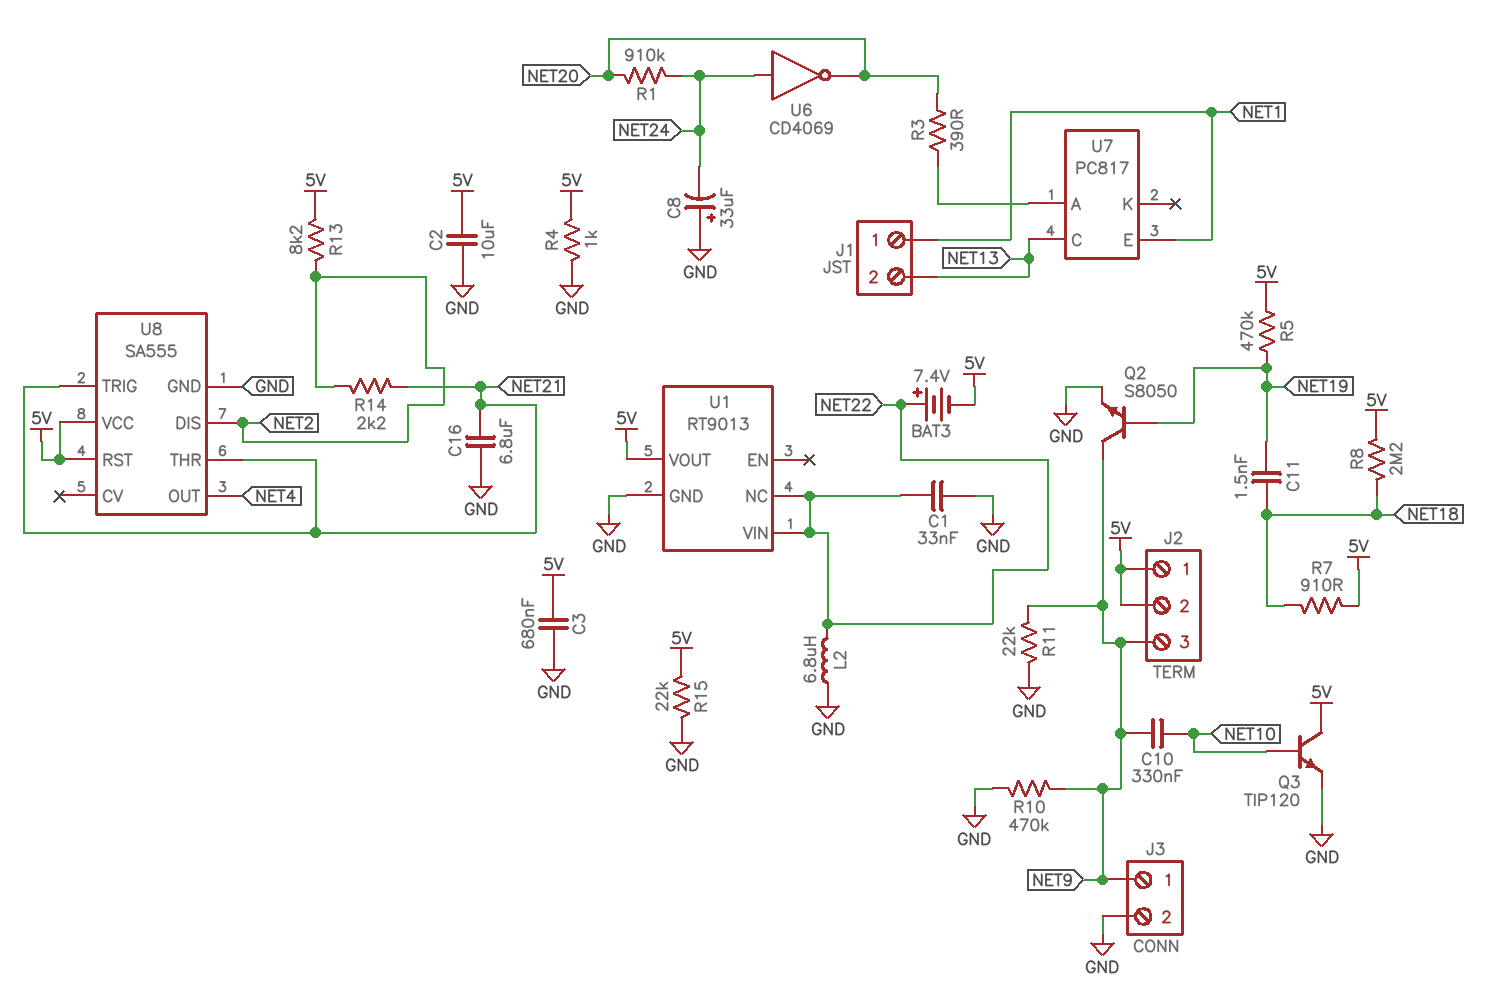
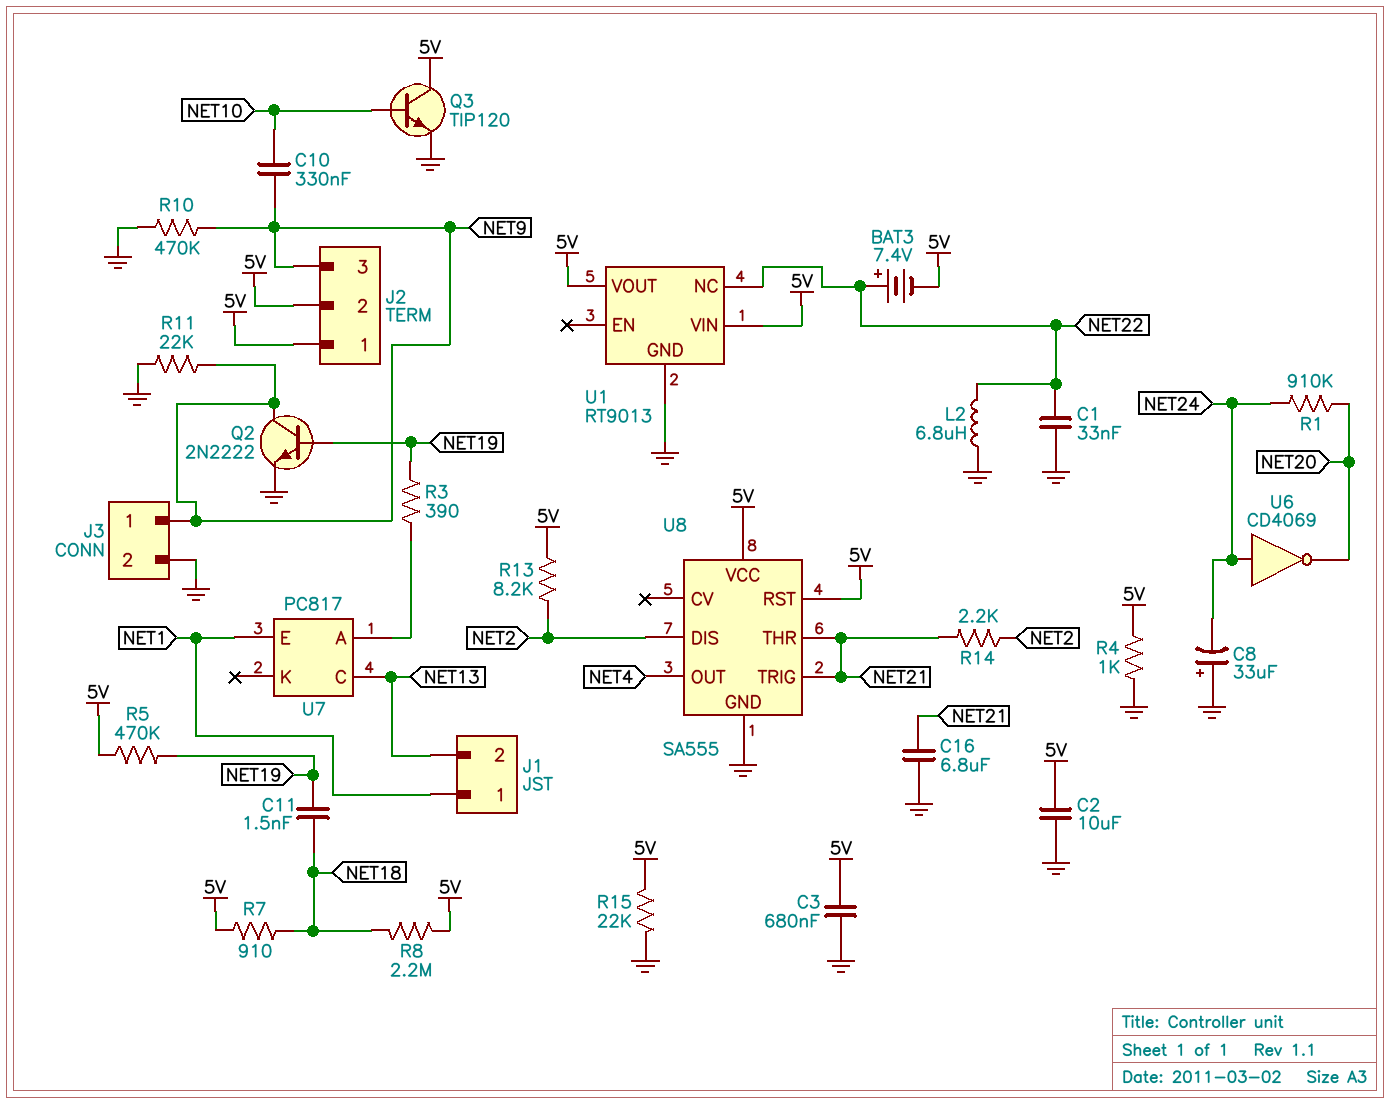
Q2: NPN S8050 (B NET19, C NET9, E GND) -> NPN 2N2222 (B NET19, C NET9, E GND)
R3: 390 (NET20, U7/A) -> 390 (NET19, U7/A)
U1 pin VIN: NET22 -> 5V

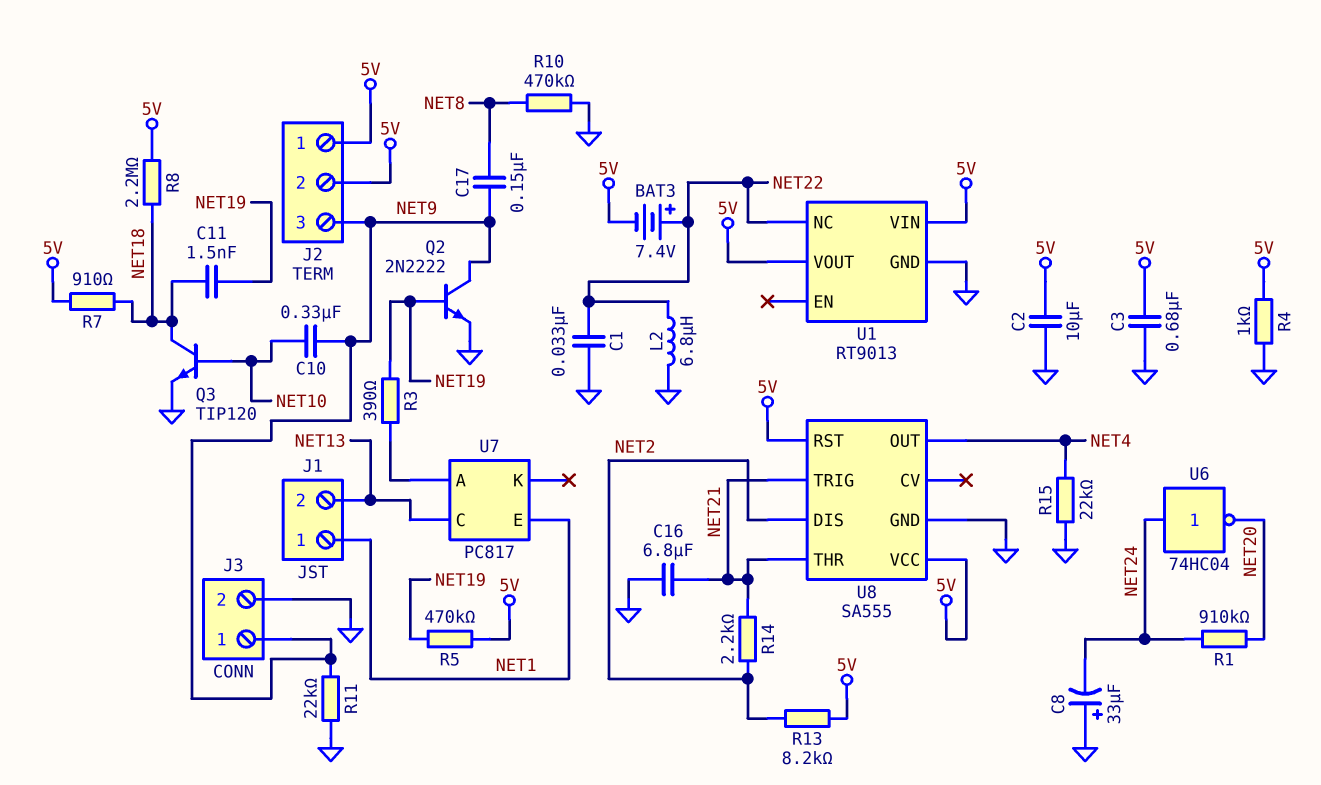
C17: none -> 150nF (NET8, NET9)
Q3: NPN TIP120 (B NET10, C 5V, E GND) -> NPN TIP120 (B NET10, C NET18, E GND)
R10: 470k (GND, NET9) -> 470k (GND, NET8)
R15: 22k (5V, GND) -> 22k (GND, NET4)
U6: NOT CD4069 (in NET24, out NET20) -> NOT 74HC04 (in NET24, out NET20)

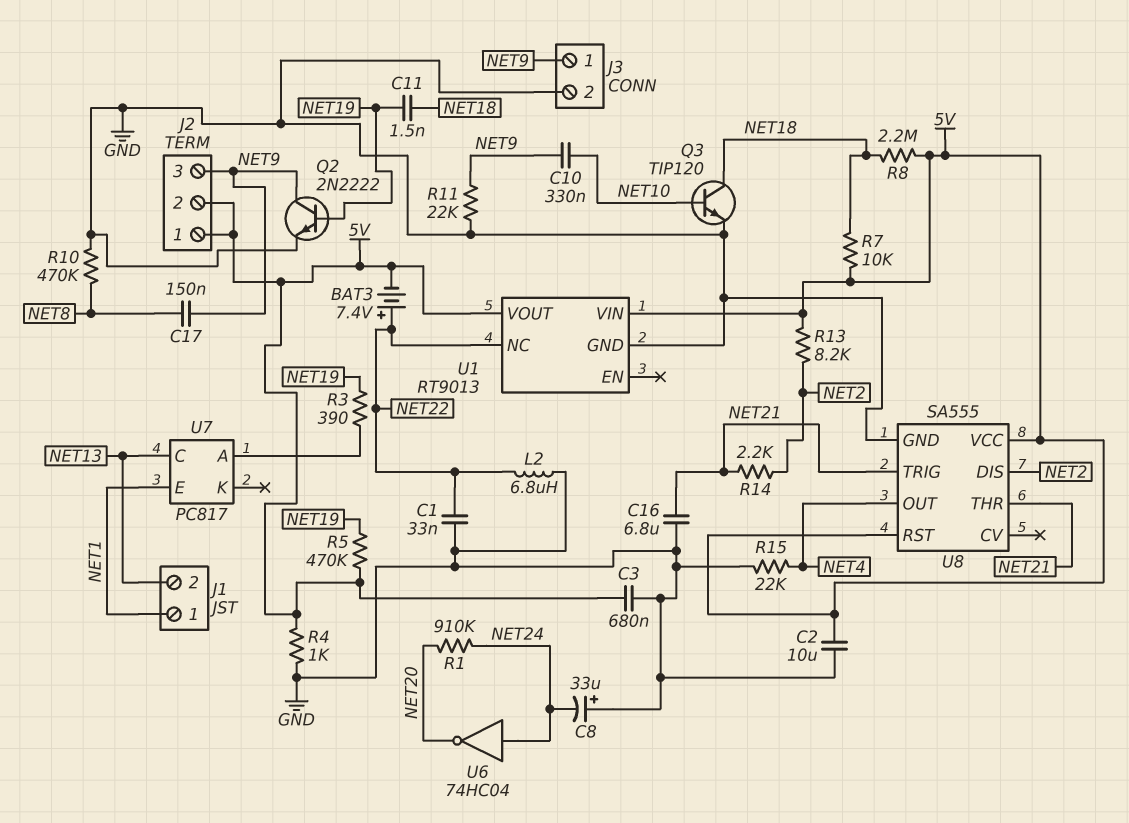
R7: 910 (5V, NET18) -> 10k (5V, NET18)

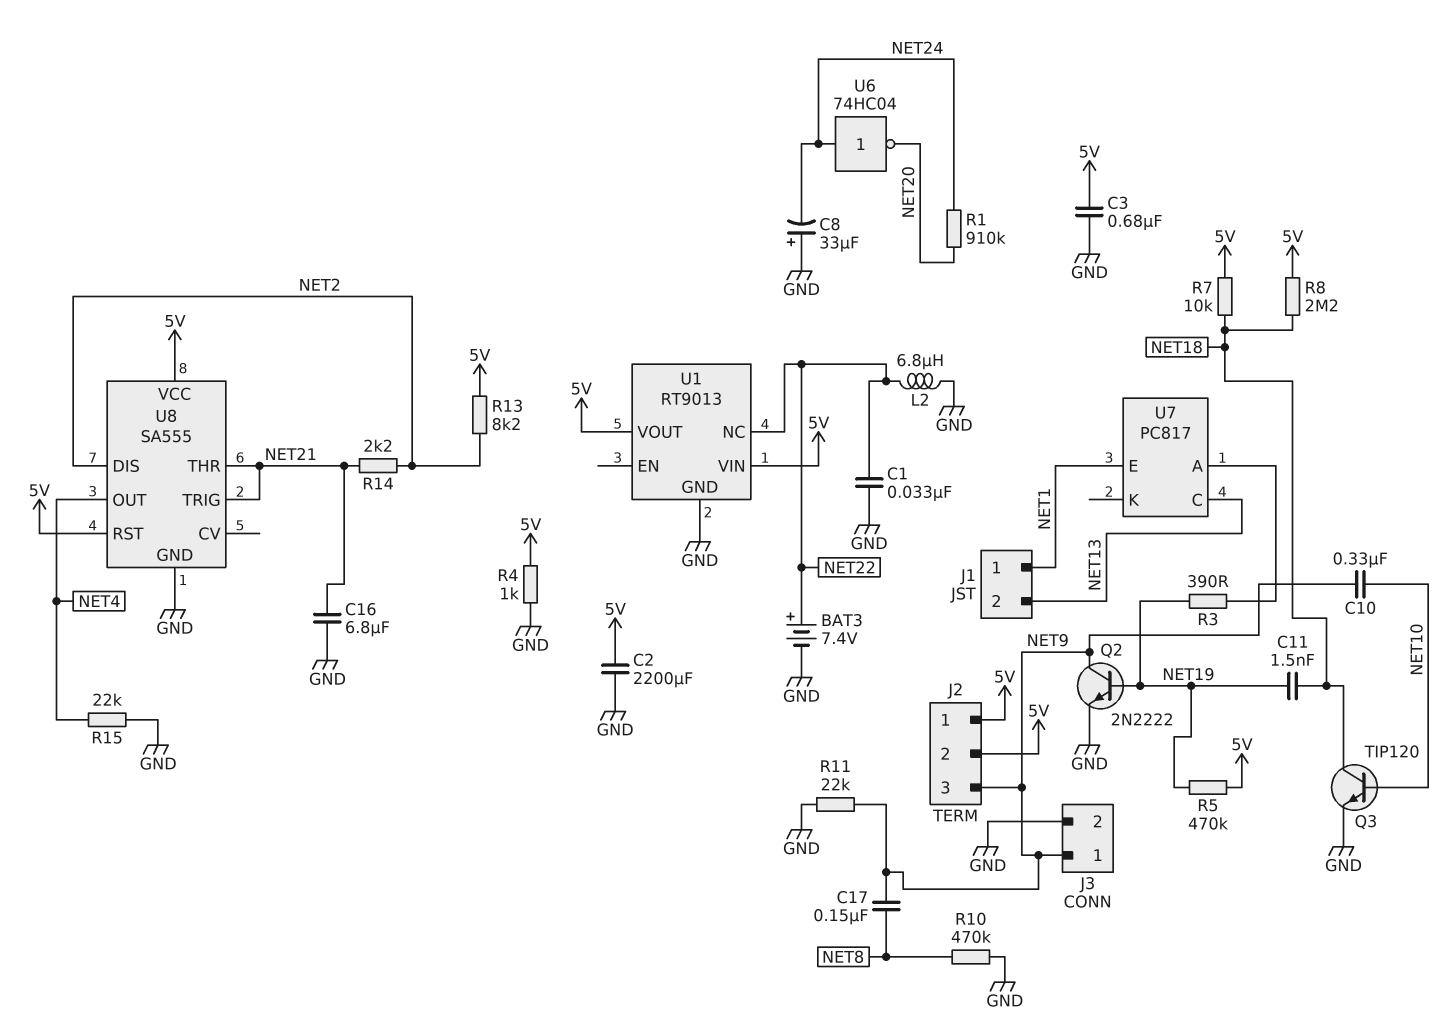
BAT3: 7.4V (plus NET22, minus 5V) -> 7.4V (plus NET22, minus GND)
C2: 10uF (5V, GND) -> 2200uF (5V, GND)

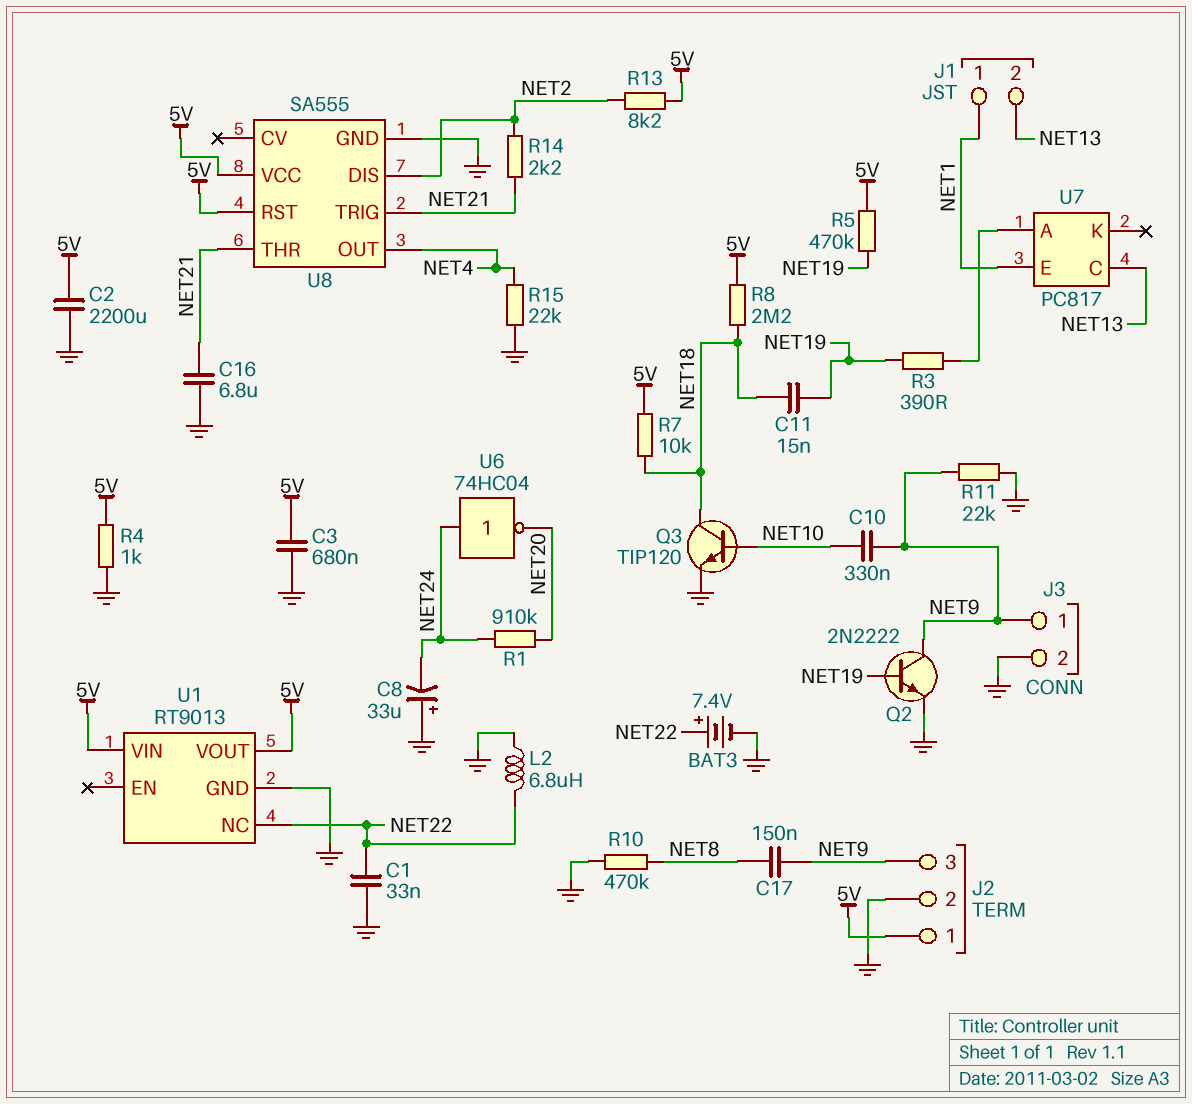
C11: 1.5nF (NET18, NET19) -> 15nF (NET18, NET19)
J2 pin 2: 5V -> GND

